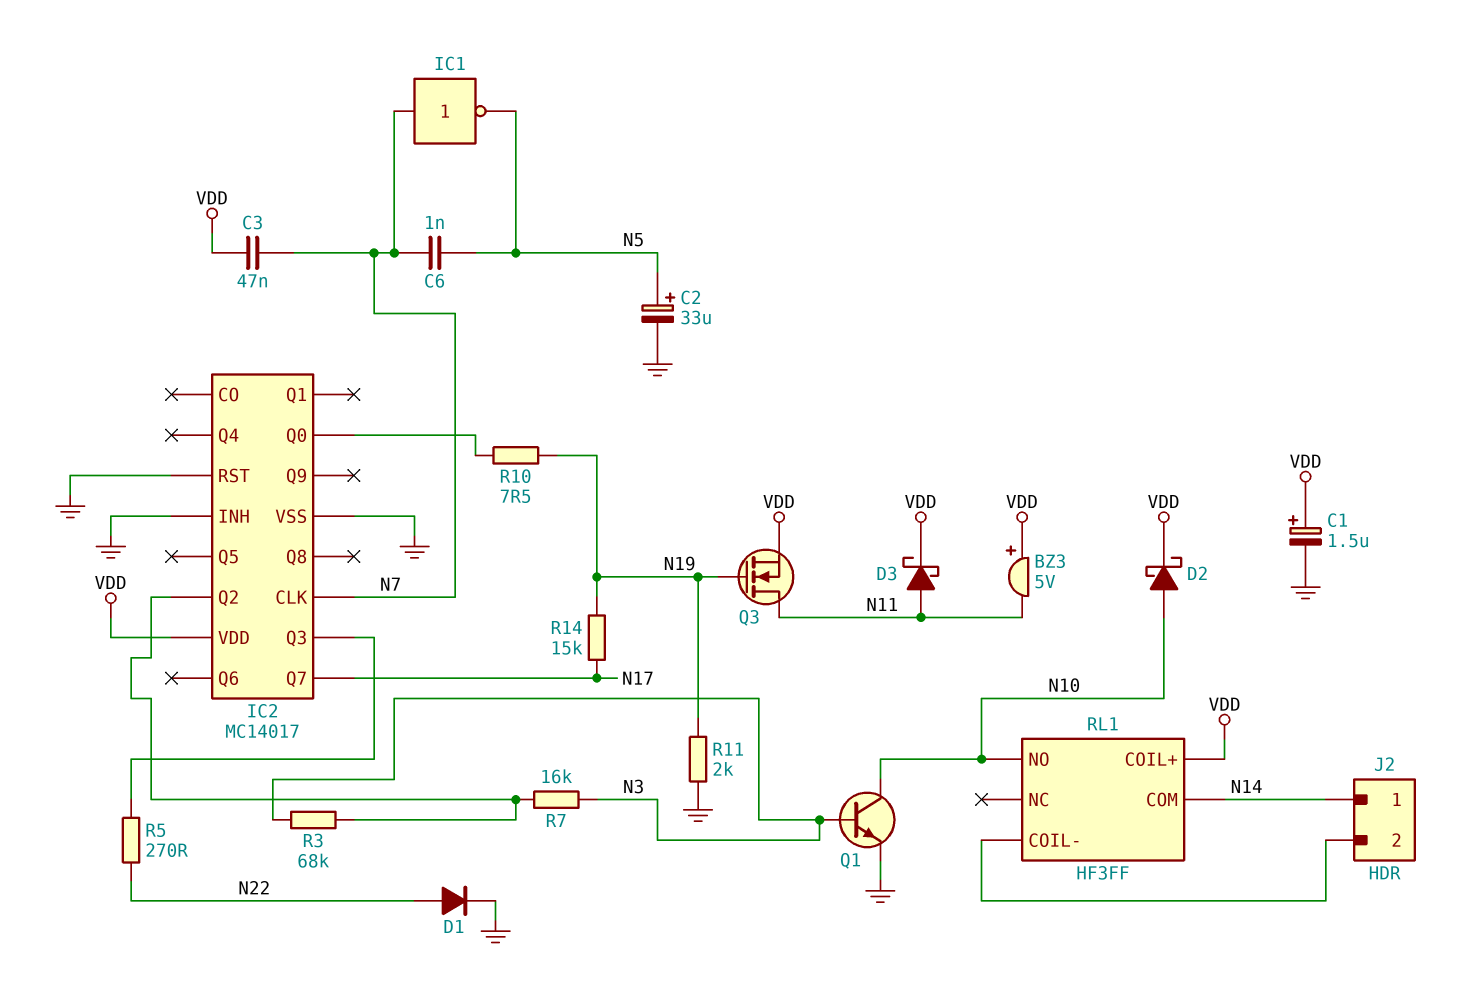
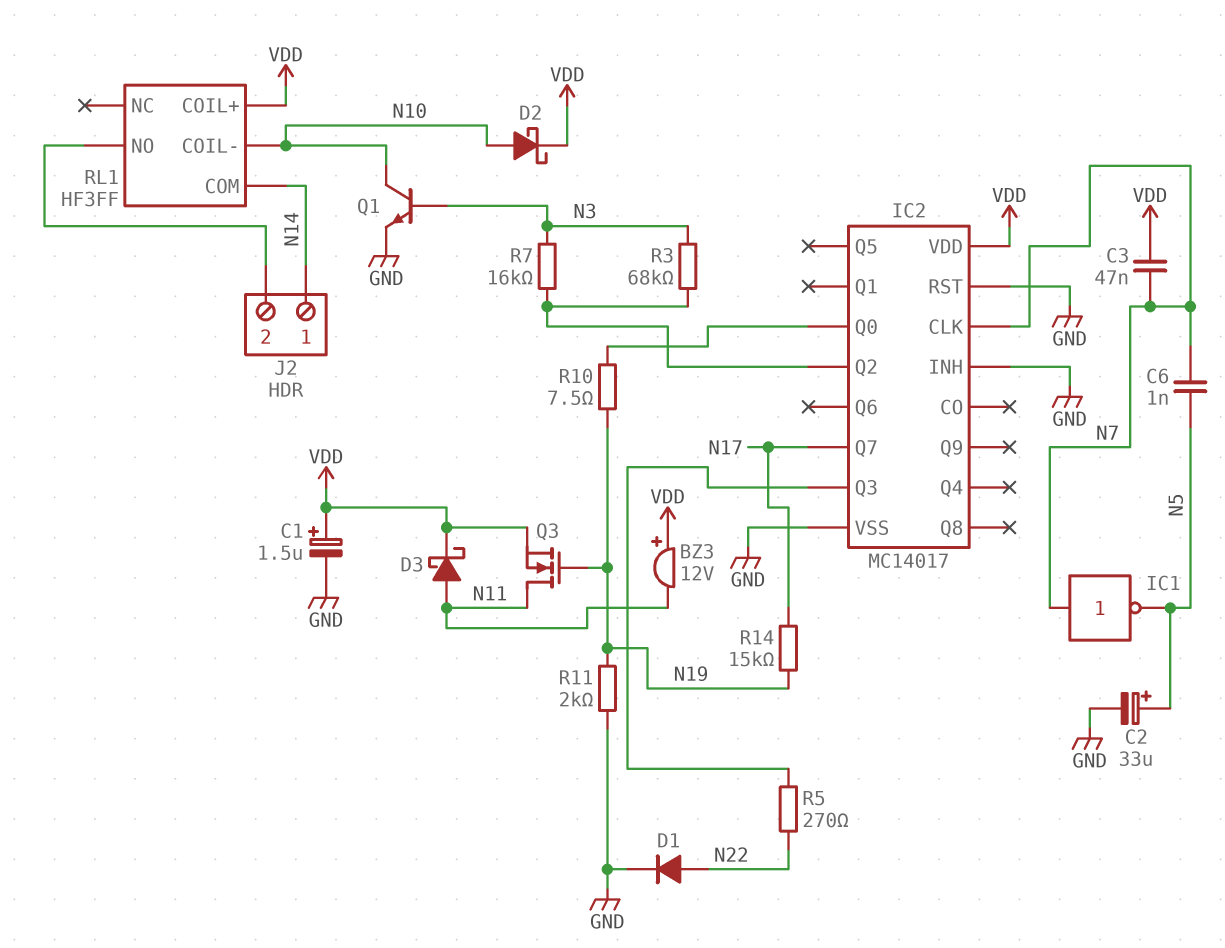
BZ3: buzzer 5V (plus VDD, minus N11) -> buzzer 12V (plus VDD, minus N11)
RL1 pin COIL-: J2/2 -> N10
RL1 pin NO: N10 -> J2/2

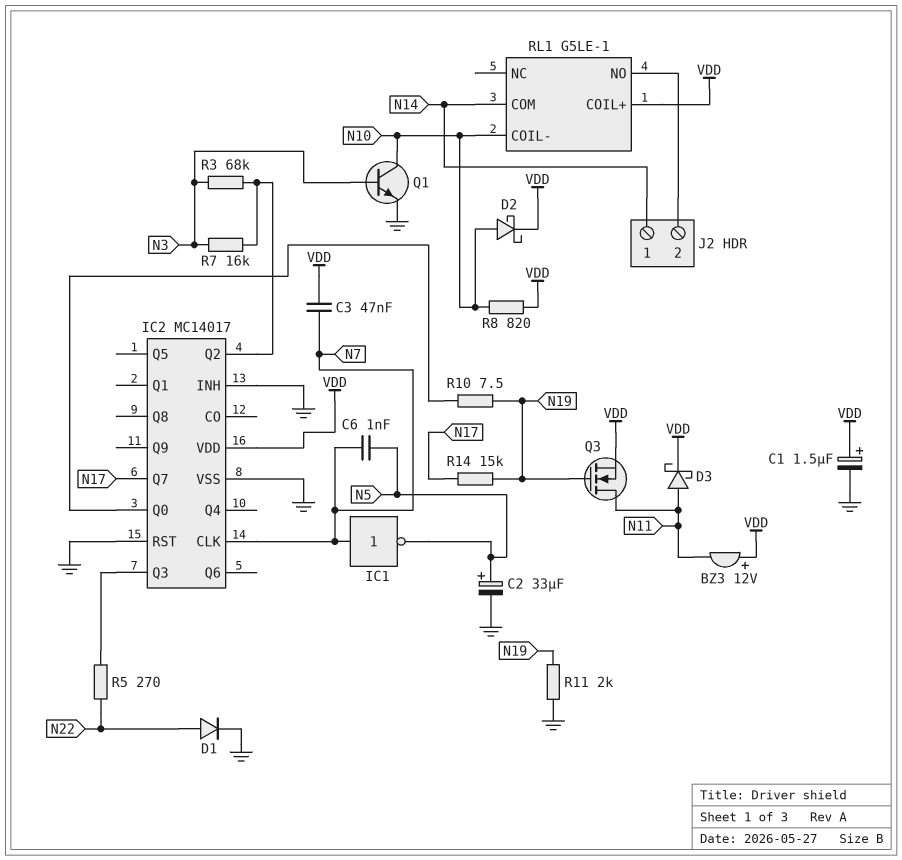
R8: none -> 820 (N10, VDD)
RL1: HF3FF -> G5LE-1

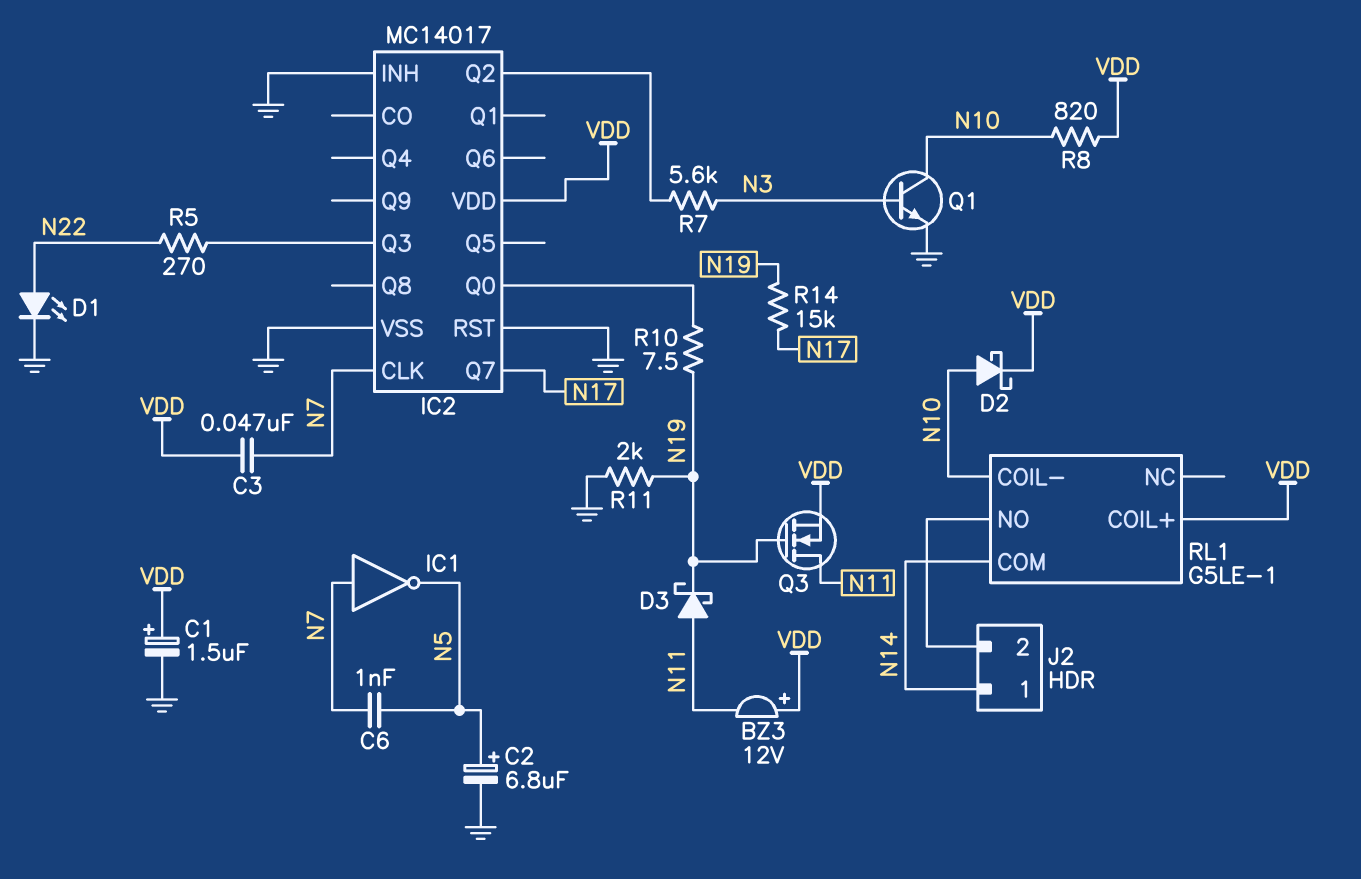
C2: 33uF (plus N5, minus GND) -> 6.8uF (plus N5, minus GND)
D1: diode (A N22, K GND) -> LED (A N22, K GND)
D3: schottky (A N11, K VDD) -> schottky (A N11, K N19)
R3: 68k (IC2/Q2, N3) -> none
R7: 16k (IC2/Q2, N3) -> 5.6k (IC2/Q2, N3)

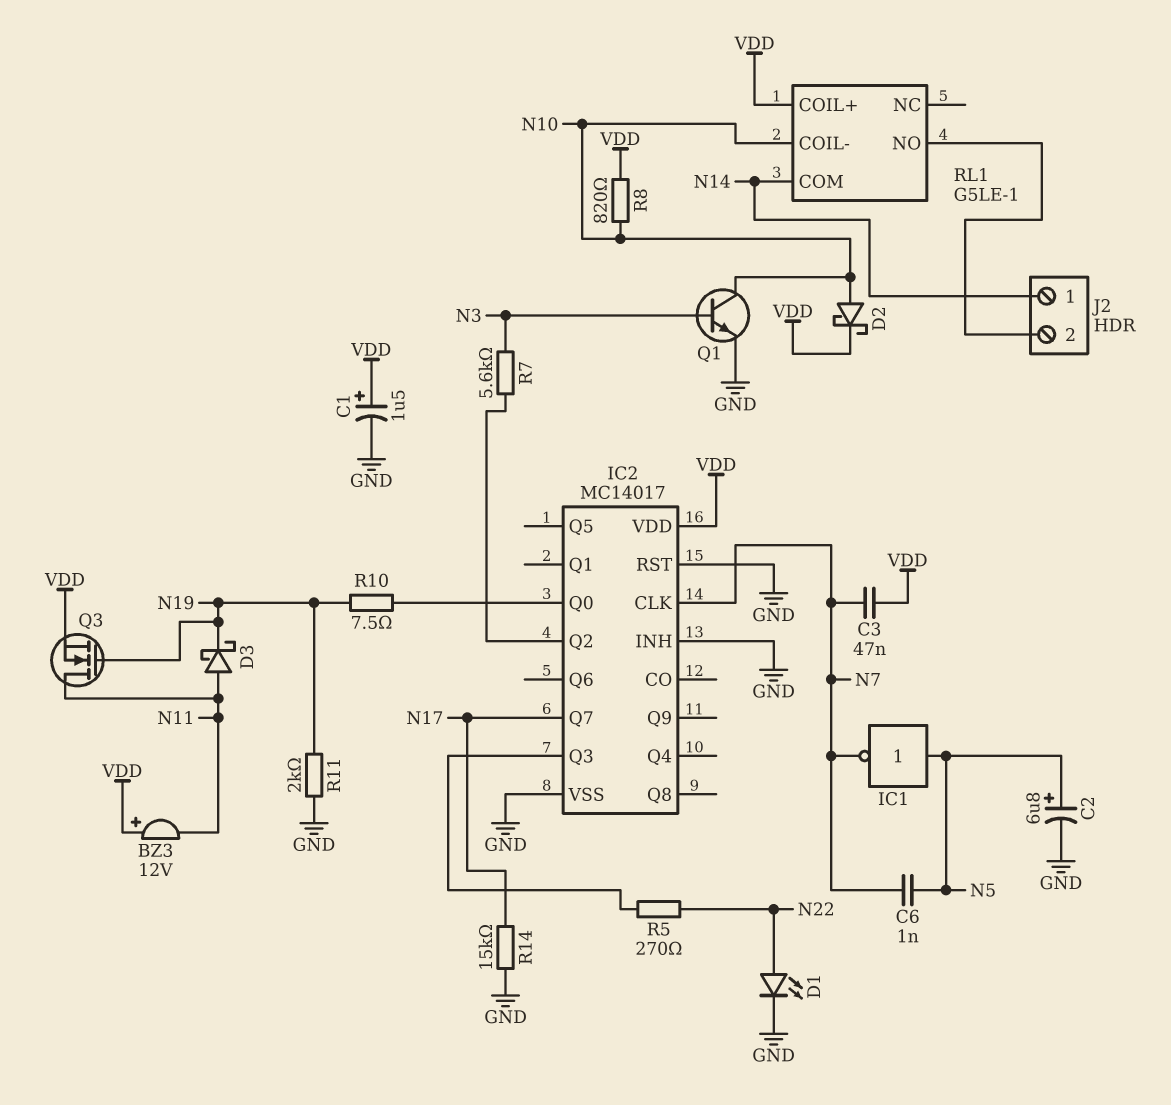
IC1: NOT (in N7, out N5) -> NOT (in N5, out N7)
R14: 15k (N17, N19) -> 15k (GND, N17)

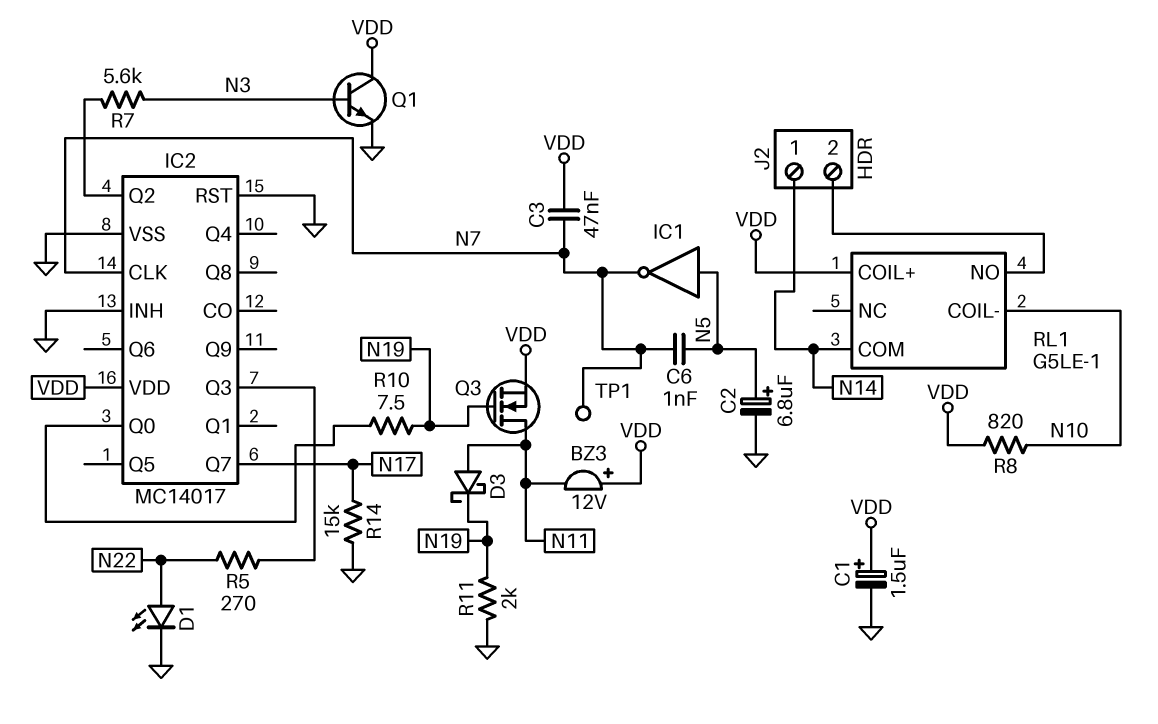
D2: schottky (A N10, K VDD) -> none
Q1: NPN (B N3, C N10, E GND) -> NPN (B N3, C VDD, E GND)
TP1: none -> test point (N7)

